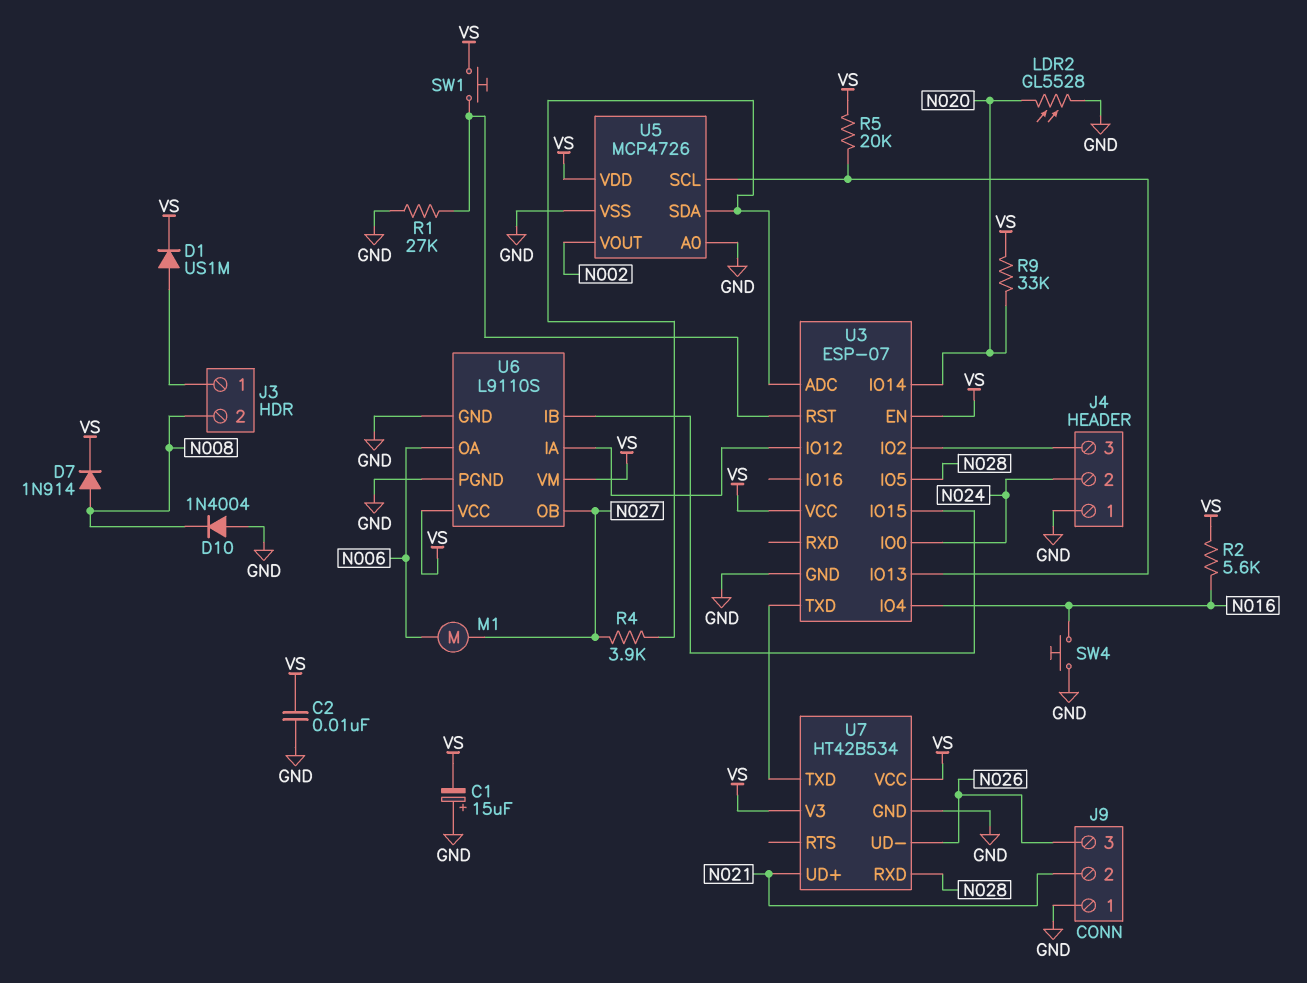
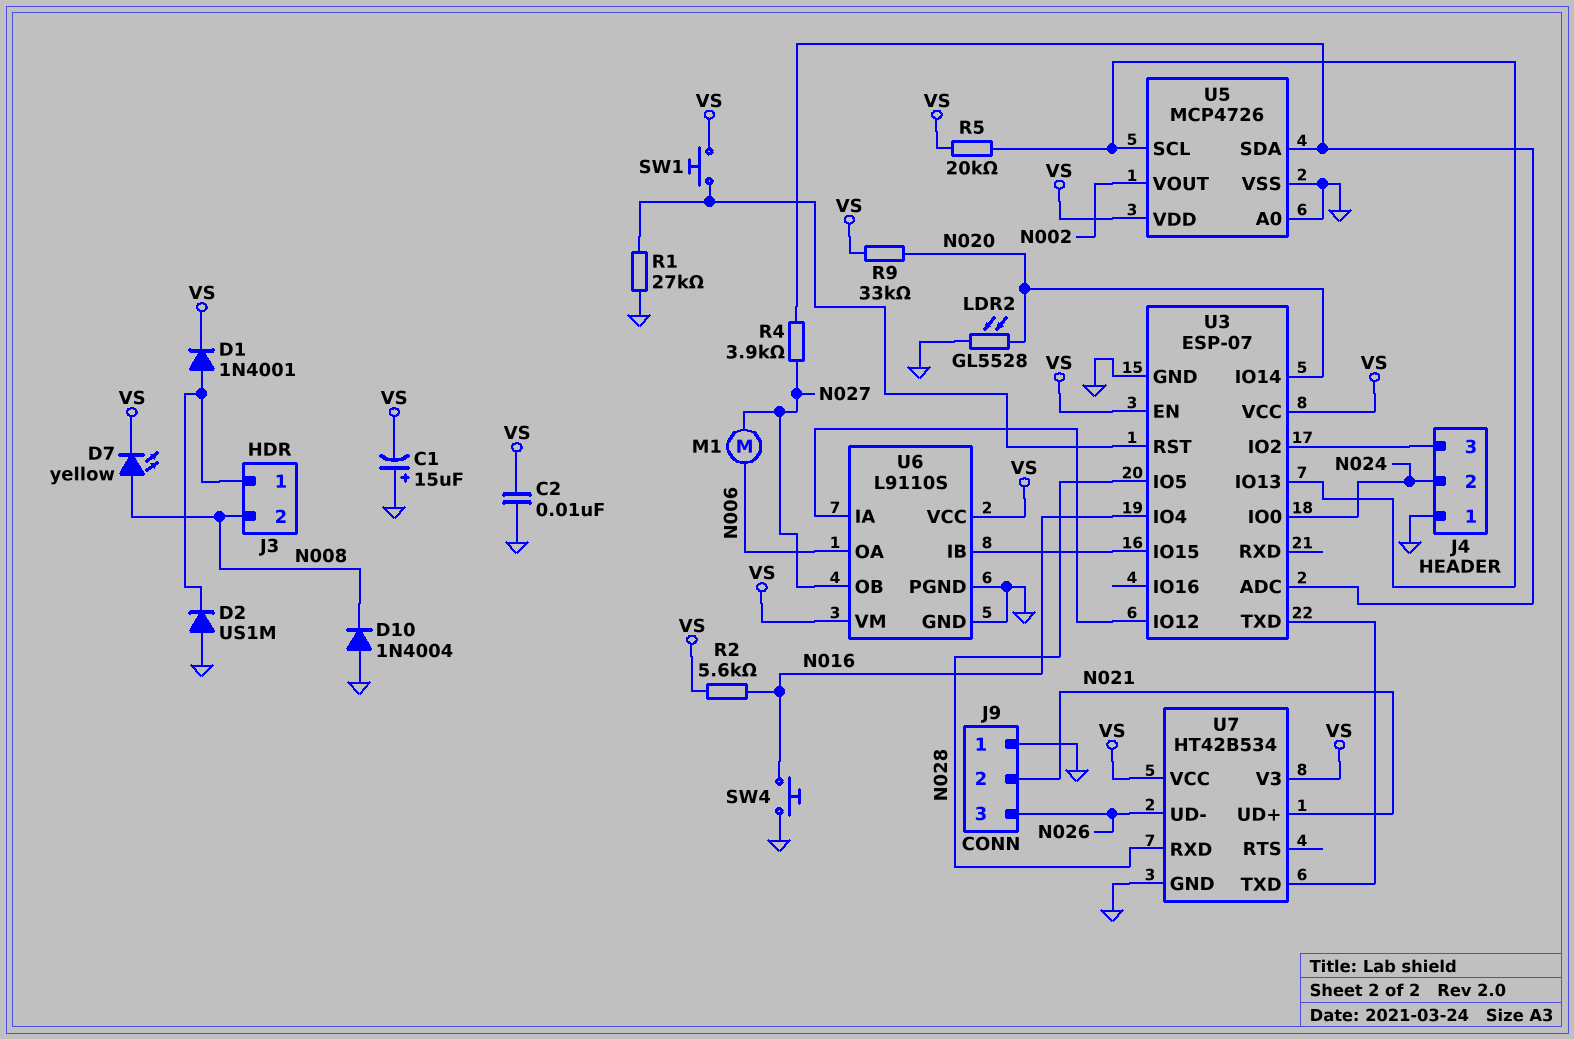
D1: diode US1M (A J3/1, K VS) -> diode 1N4001 (A J3/1, K VS)
D2: none -> diode US1M (A GND, K J3/1)
D7: diode 1N914 (A N008, K VS) -> LED yellow (A N008, K VS)

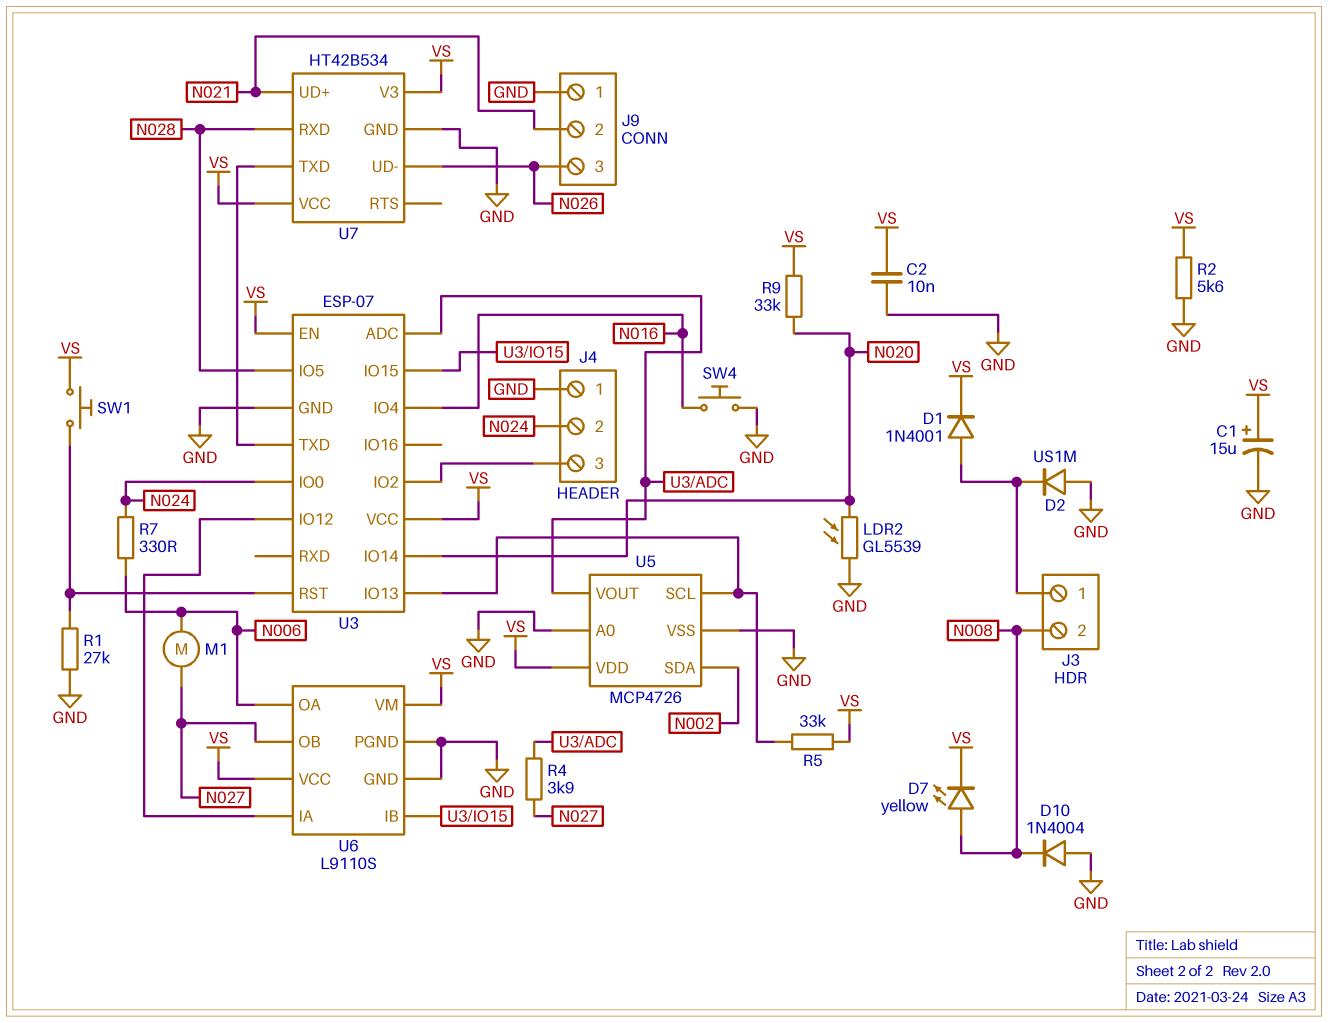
C1: 15uF (plus GND, minus VS) -> 15uF (plus VS, minus GND)
LDR2: GL5528 (GND, N020) -> GL5539 (GND, N020)
R2: 5.6k (N016, VS) -> 5.6k (GND, VS)
R5: 20k (U3/IO13, VS) -> 33k (U3/IO13, VS)
R7: none -> 330 (N006, N024)
U5 pin SDA: U3/ADC -> N002
U5 pin VOUT: N002 -> U3/ADC

